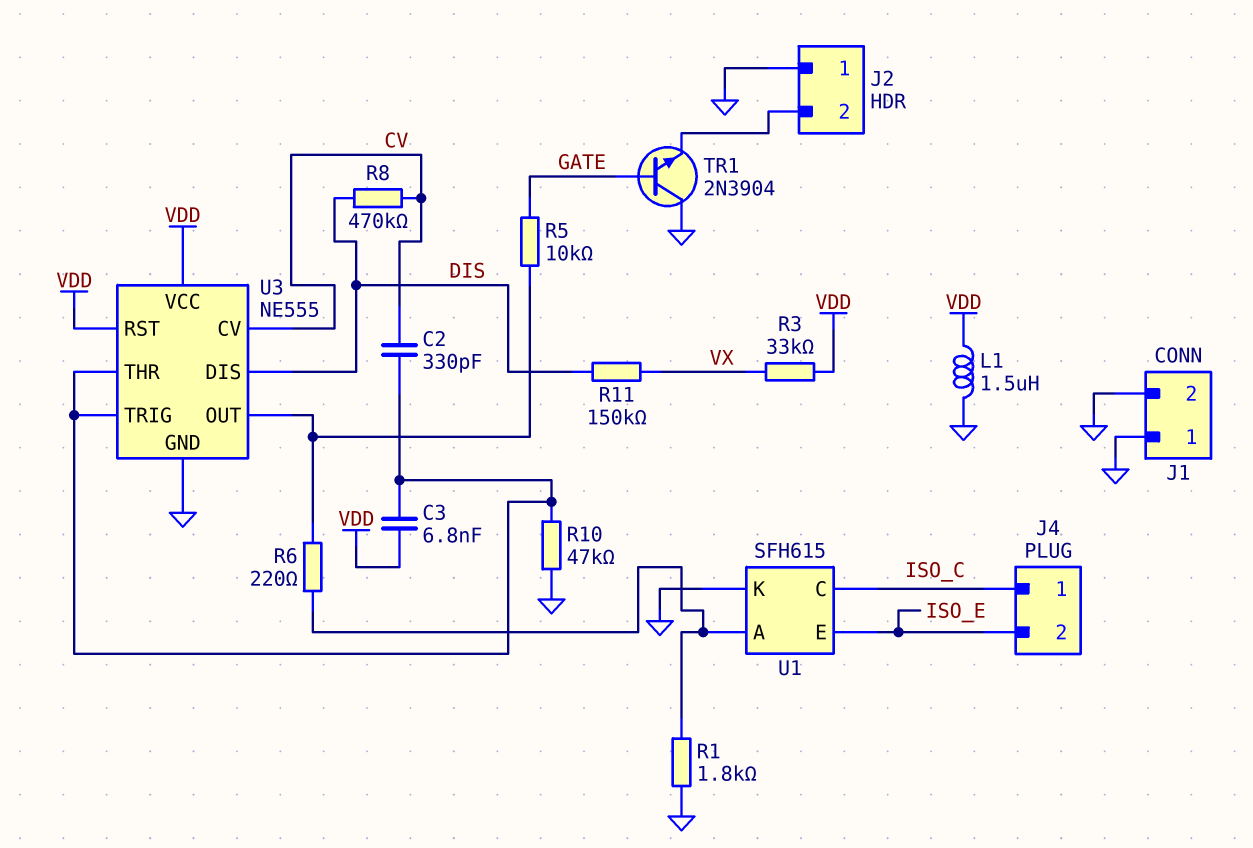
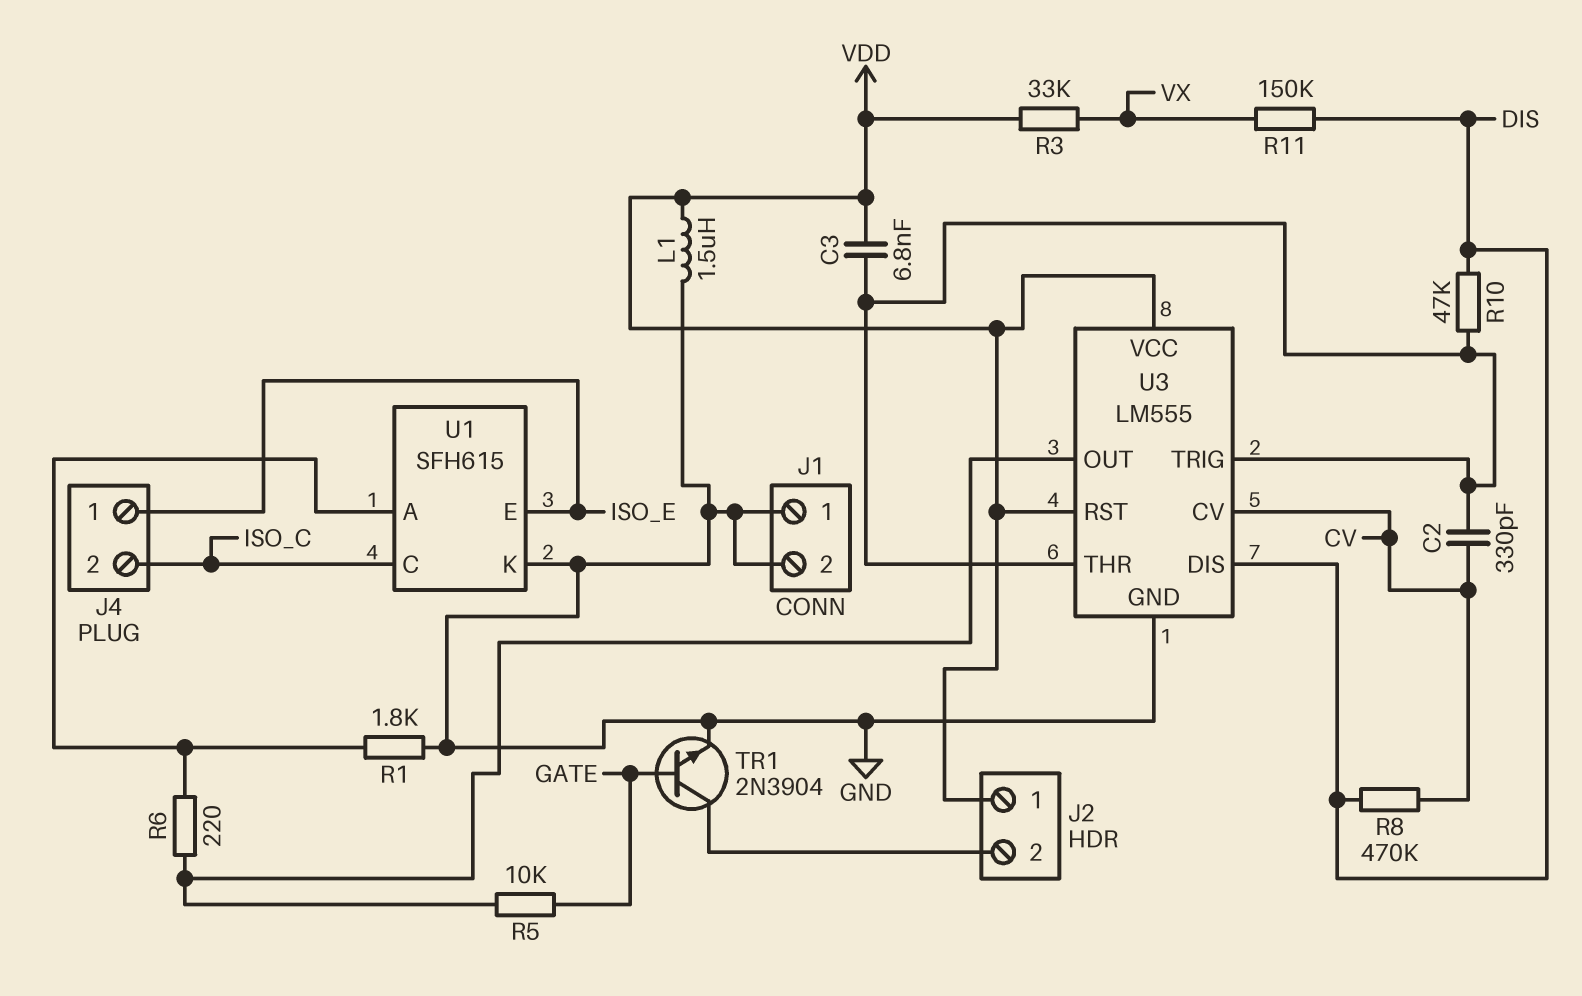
J2 pin 1: GND -> VDD
J4 pin 1: ISO_C -> ISO_E
J4 pin 2: ISO_E -> ISO_C
R10: 47k (GND, U3/THR) -> 47k (DIS, U3/THR)
TR1: NPN 2N3904 (B GATE, C GND, E J2/2) -> NPN 2N3904 (B GATE, C J2/2, E GND)
U3: NE555 -> LM555

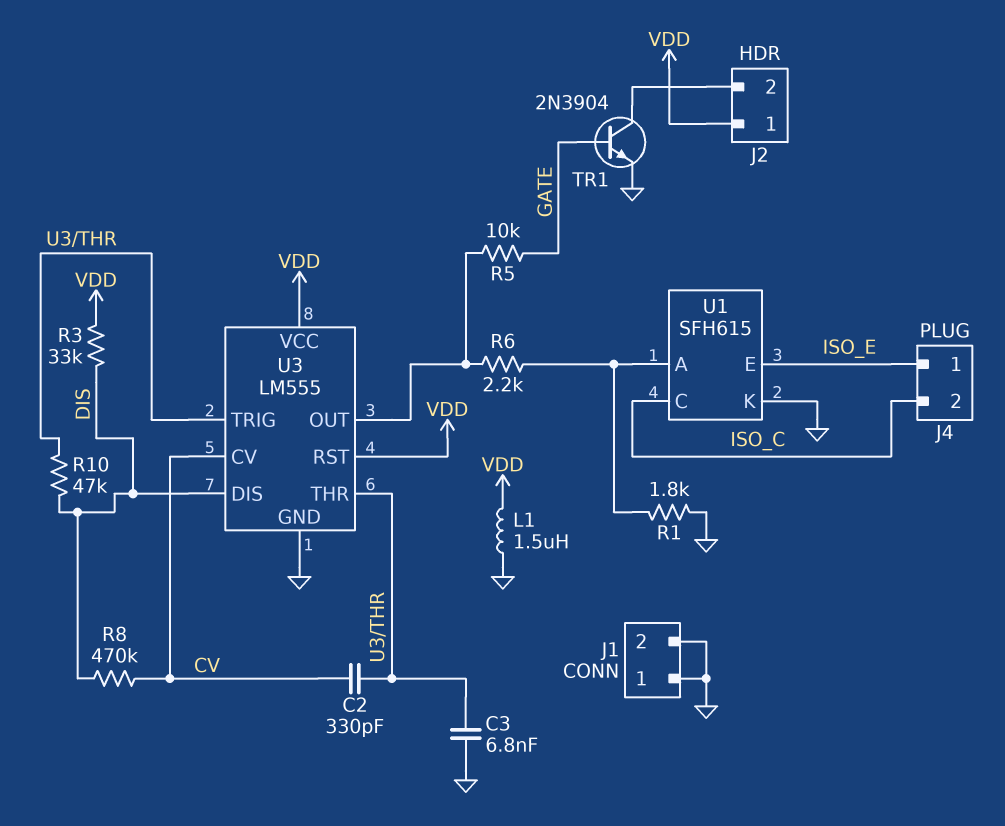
C3: 6.8nF (U3/THR, VDD) -> 6.8nF (GND, U3/THR)
R3: 33k (VDD, VX) -> 33k (DIS, VDD)
R6: 220 (U1/A, U3/OUT) -> 2.2k (U1/A, U3/OUT)
R11: 150k (DIS, VX) -> none

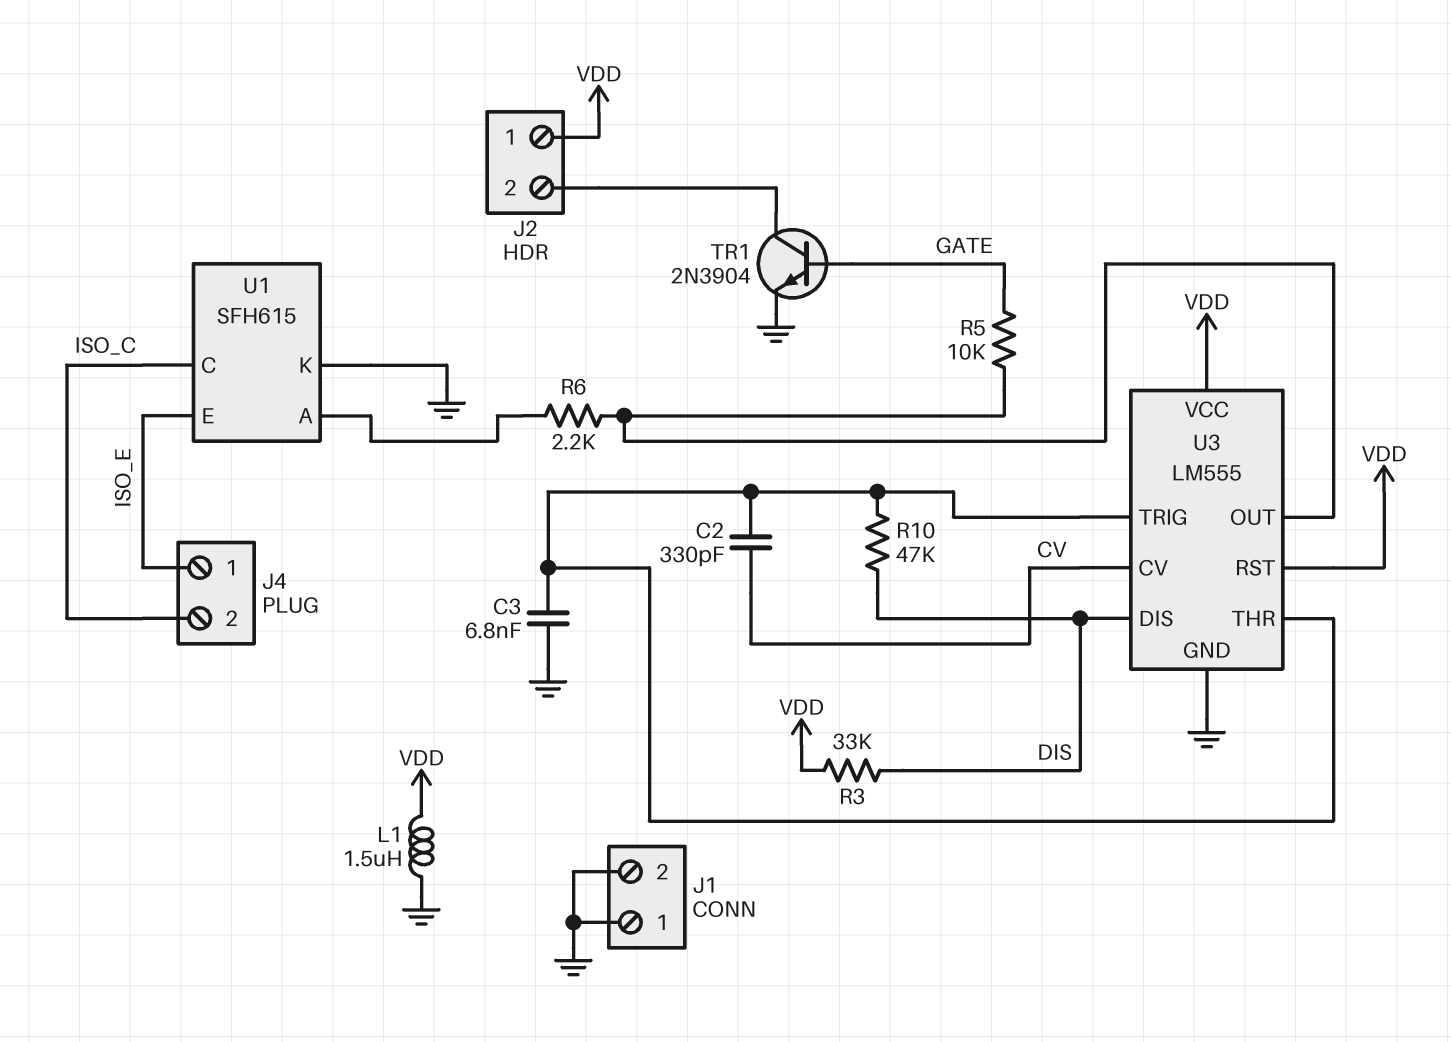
R1: 1.8k (GND, U1/A) -> none
R8: 470k (CV, DIS) -> none

